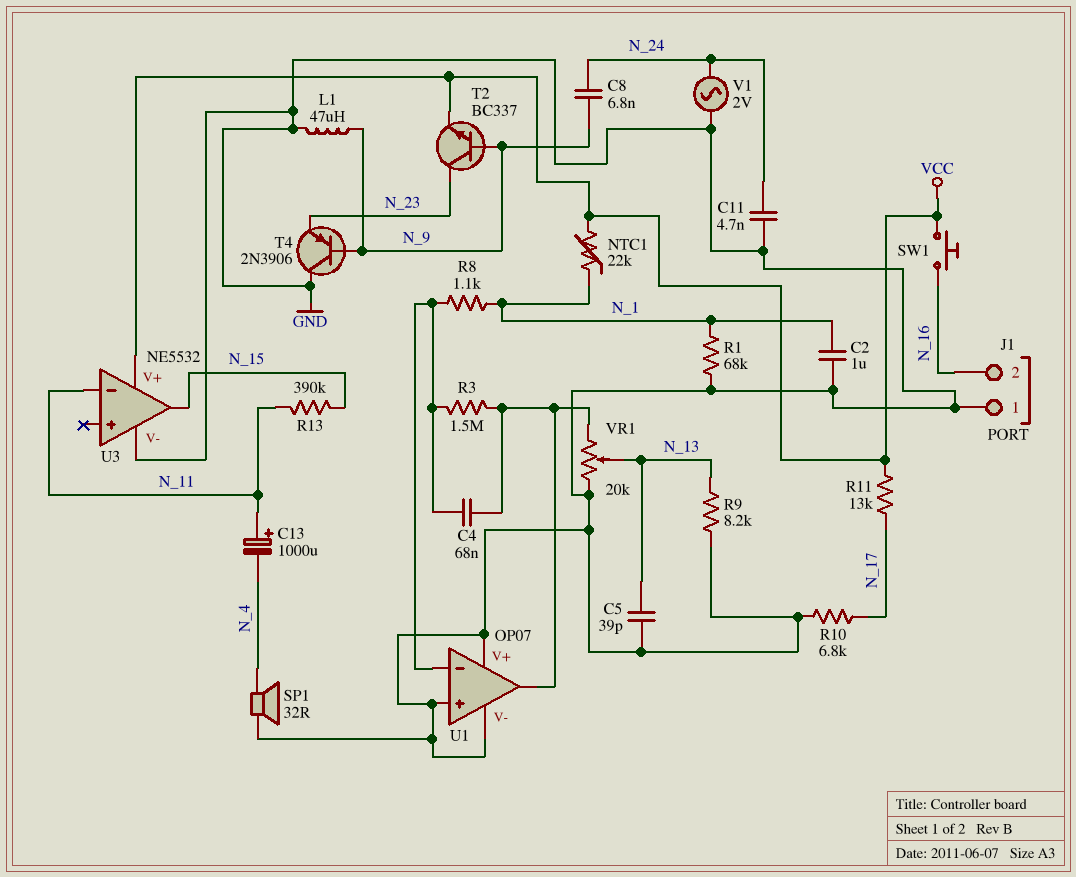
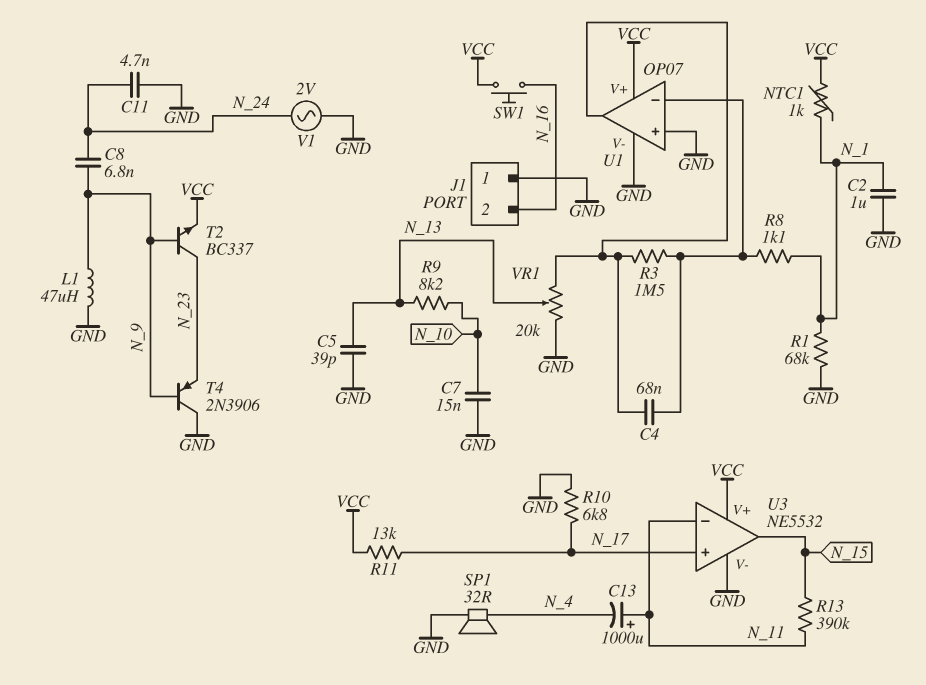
C7: none -> 15nF (GND, N_10)
NTC1: 22k (N_1, VCC) -> 1k (N_1, VCC)
R9: 8.2k (GND, N_13) -> 8.2k (N_10, N_13)
U1 pin V+: GND -> VCC
U3 pin in+: none -> N_17

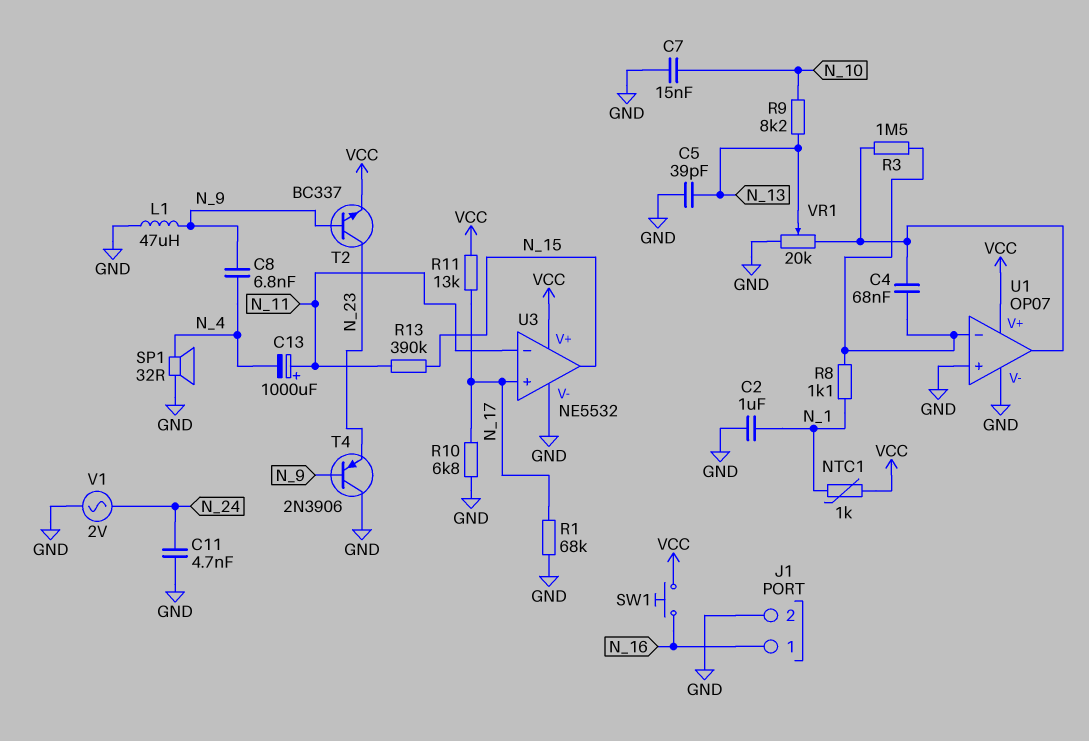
C8: 6.8nF (N_9, N_24) -> 6.8nF (N_4, N_9)
J1 pin 1: GND -> N_16
J1 pin 2: N_16 -> GND
R1: 68k (GND, N_1) -> 68k (GND, N_17)

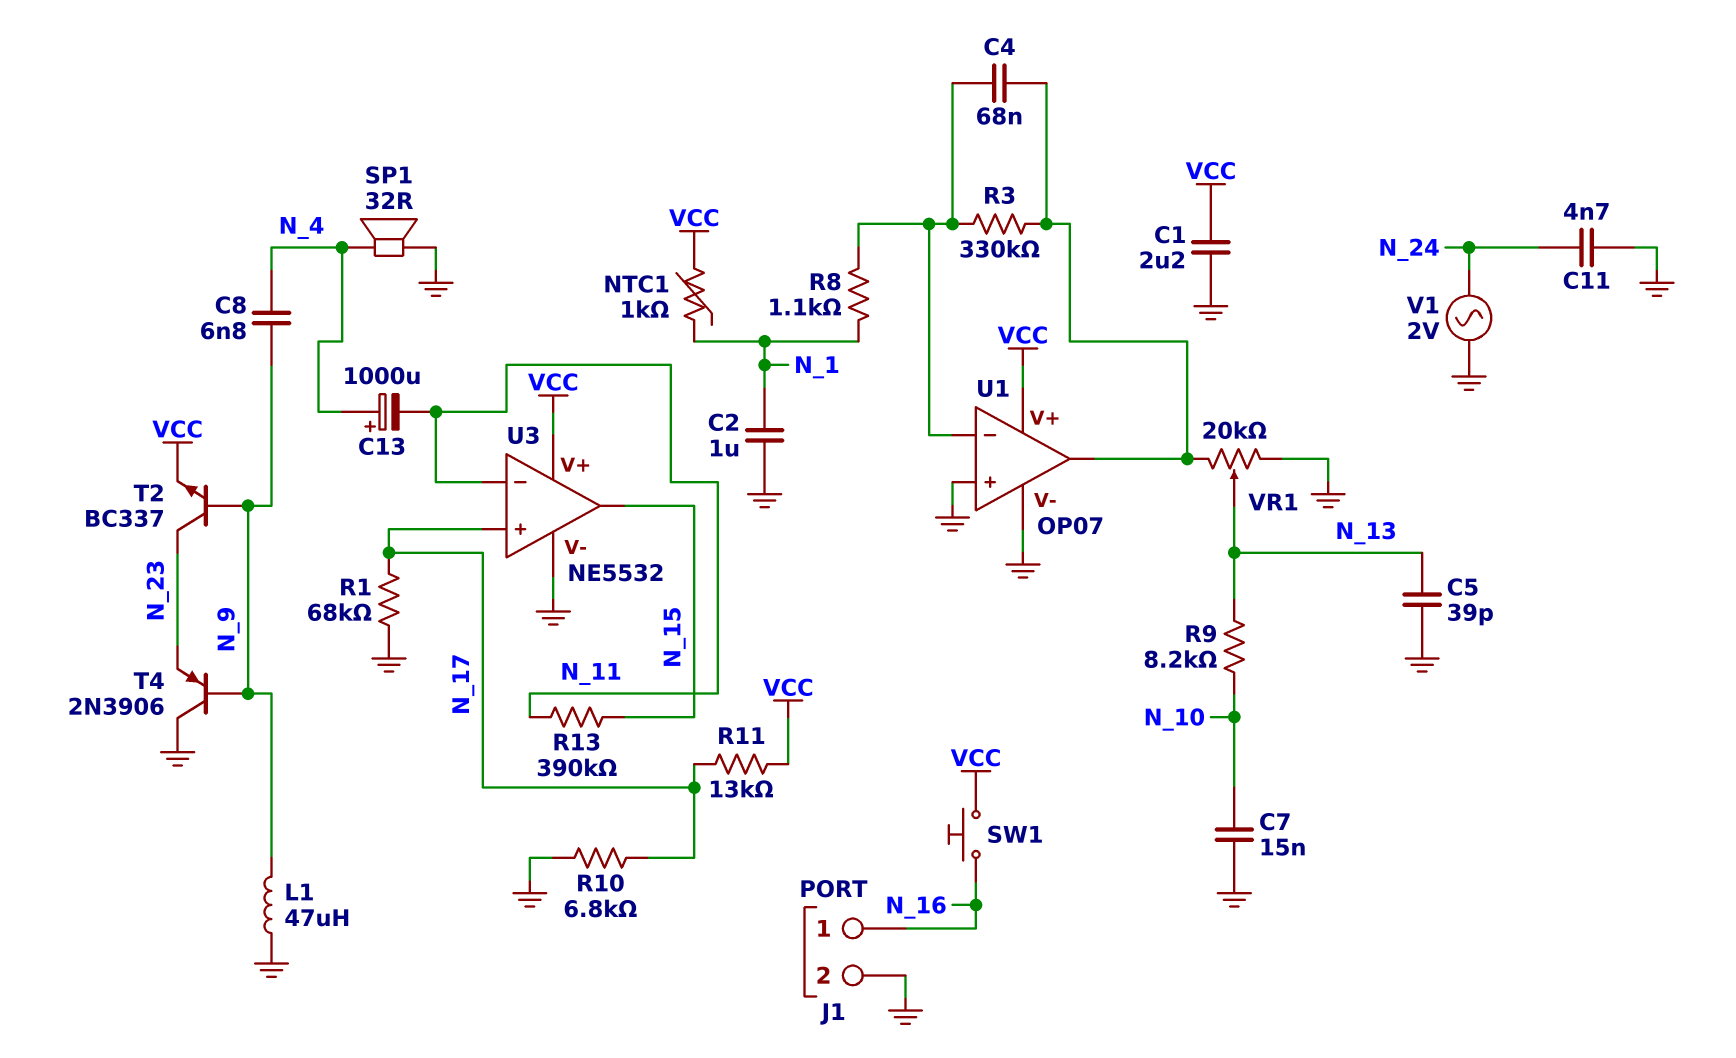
C1: none -> 2.2uF (GND, VCC)
C13: 1000uF (plus N_11, minus N_4) -> 1000uF (plus N_4, minus N_11)
R3: 1.5M (U1/in-, U1/out) -> 330k (U1/in-, U1/out)

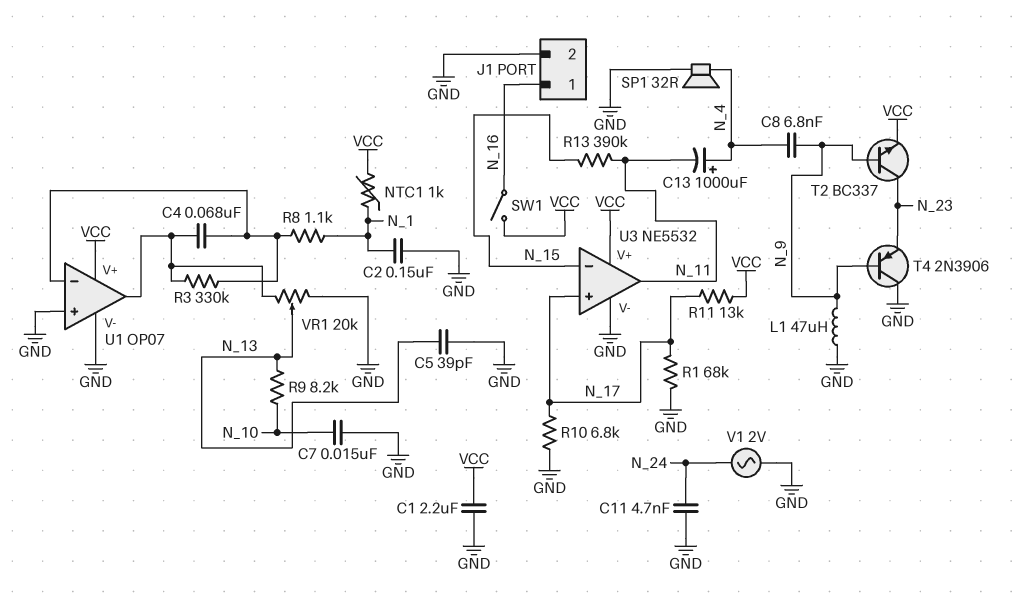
C2: 1uF (GND, N_1) -> 150nF (GND, N_1)
SW1: button (N_16, VCC) -> switch (N_16, VCC)
U3 pin in-: N_11 -> N_15
U3 pin out: N_15 -> N_11

